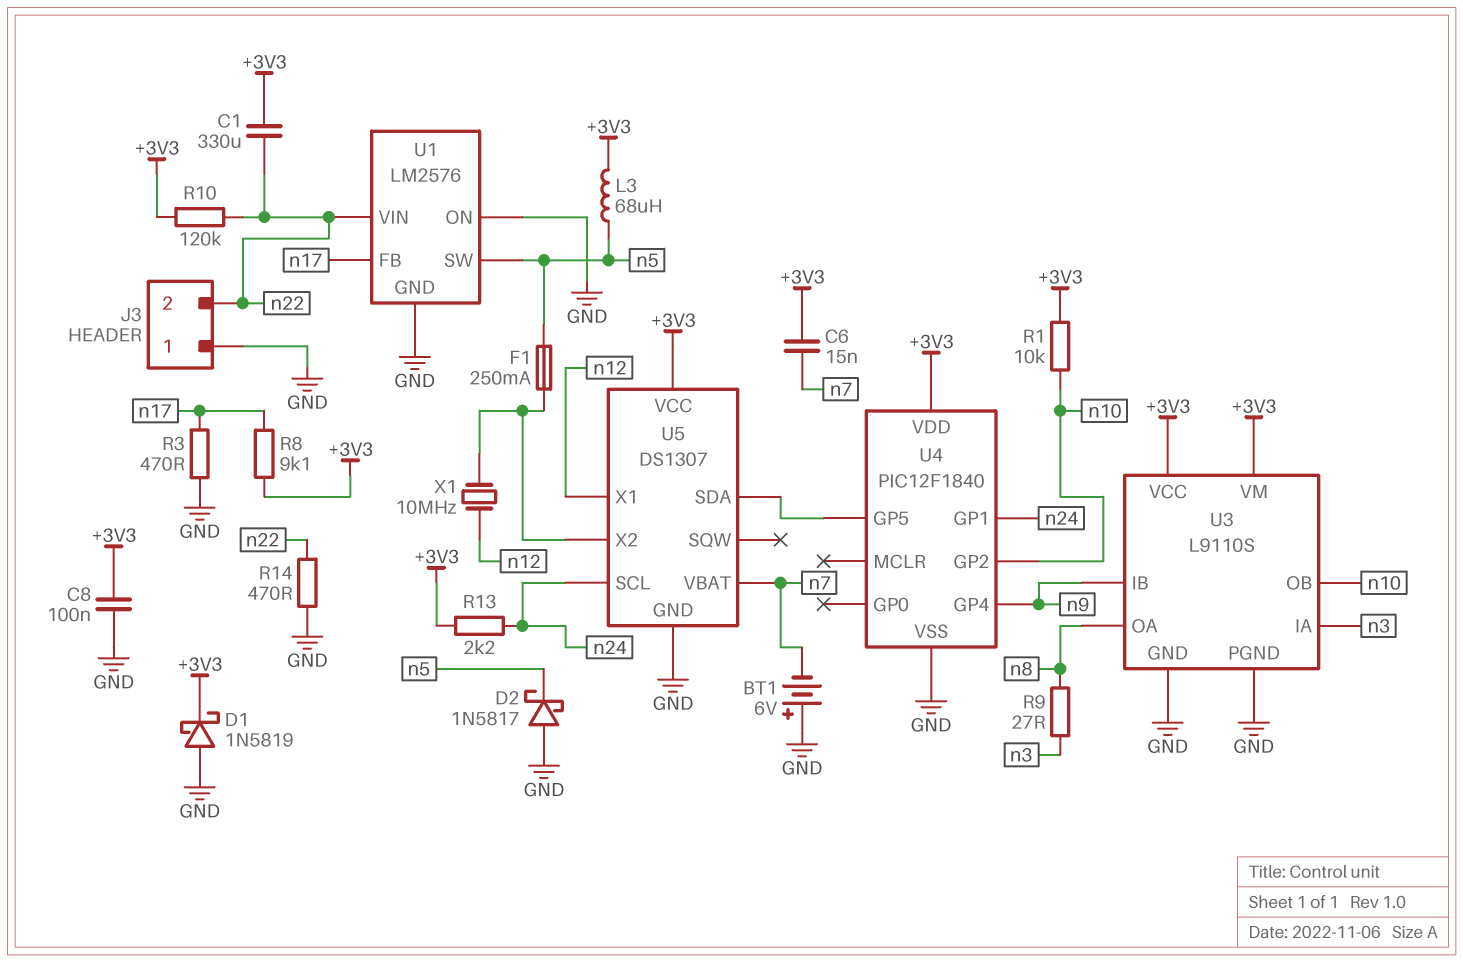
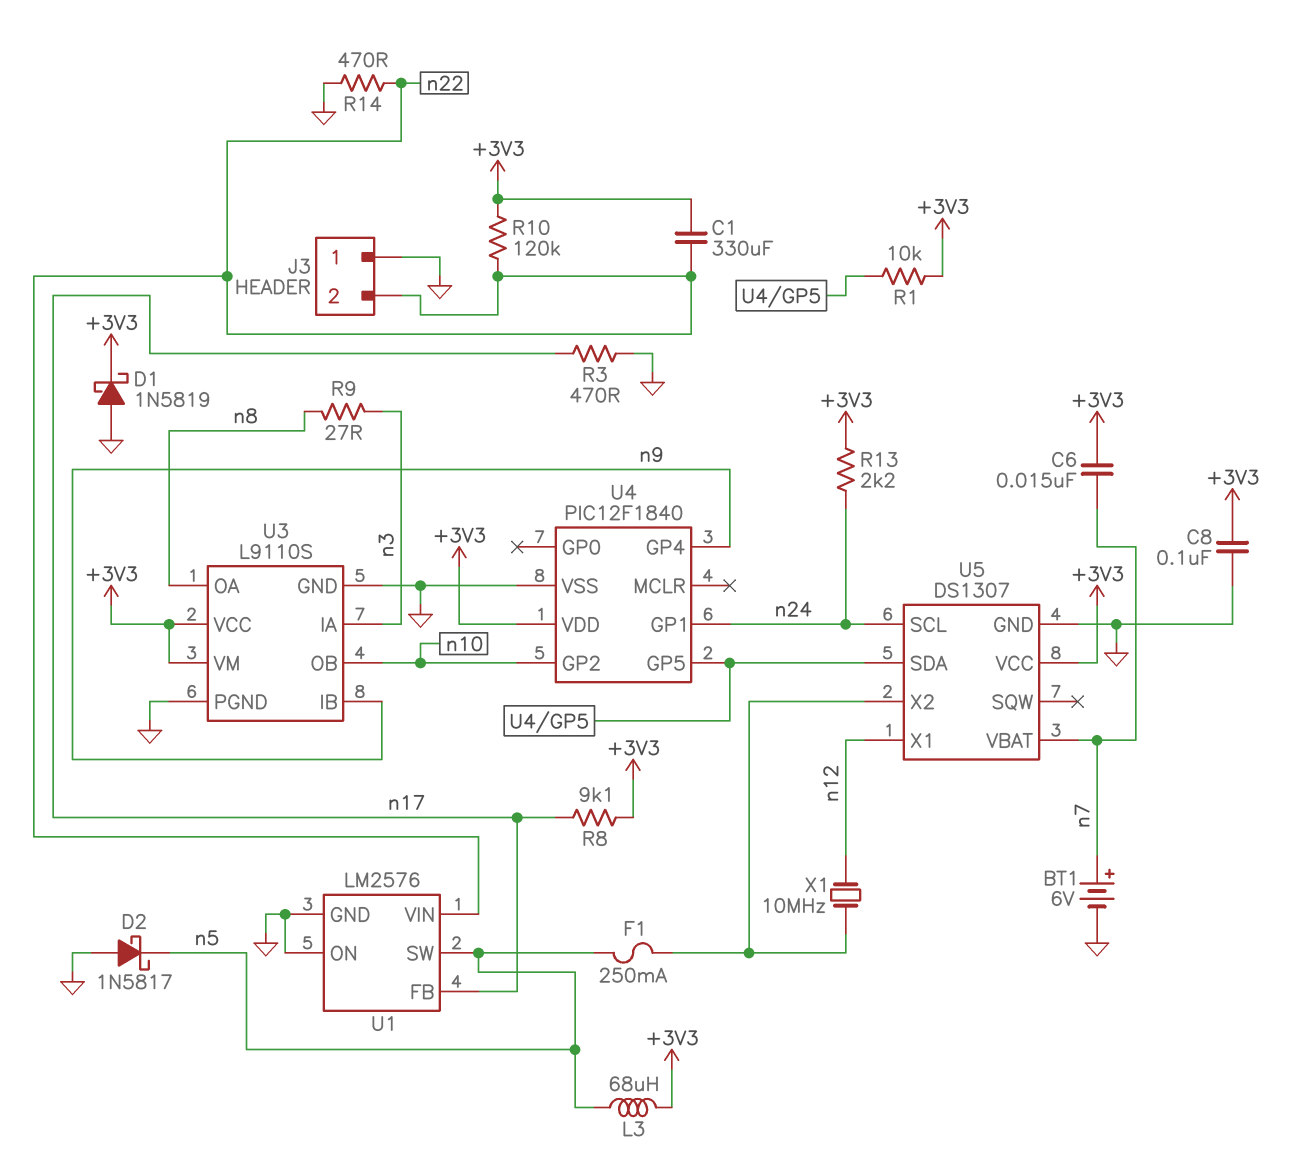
BT1: 6V (plus GND, minus n7) -> 6V (plus n7, minus GND)
R1: 10k (+3V3, n10) -> 10k (+3V3, U4/GP5)

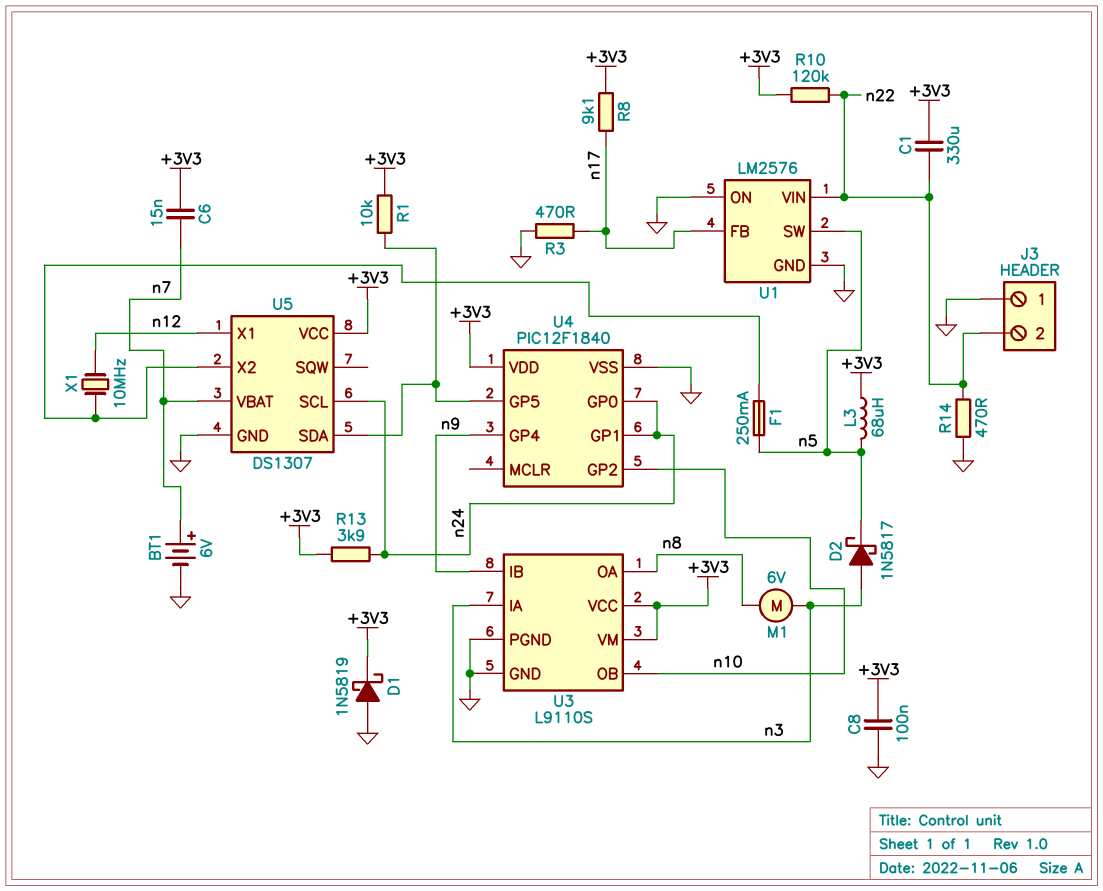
D2: schottky 1N5817 (A GND, K n5) -> schottky 1N5817 (A n3, K n5)
M1: none -> motor 6V (n3, n8)
R9: 27 (n3, n8) -> none
R13: 2.2k (+3V3, n24) -> 3.9k (+3V3, n24)
U4 pin GP0: none -> n24

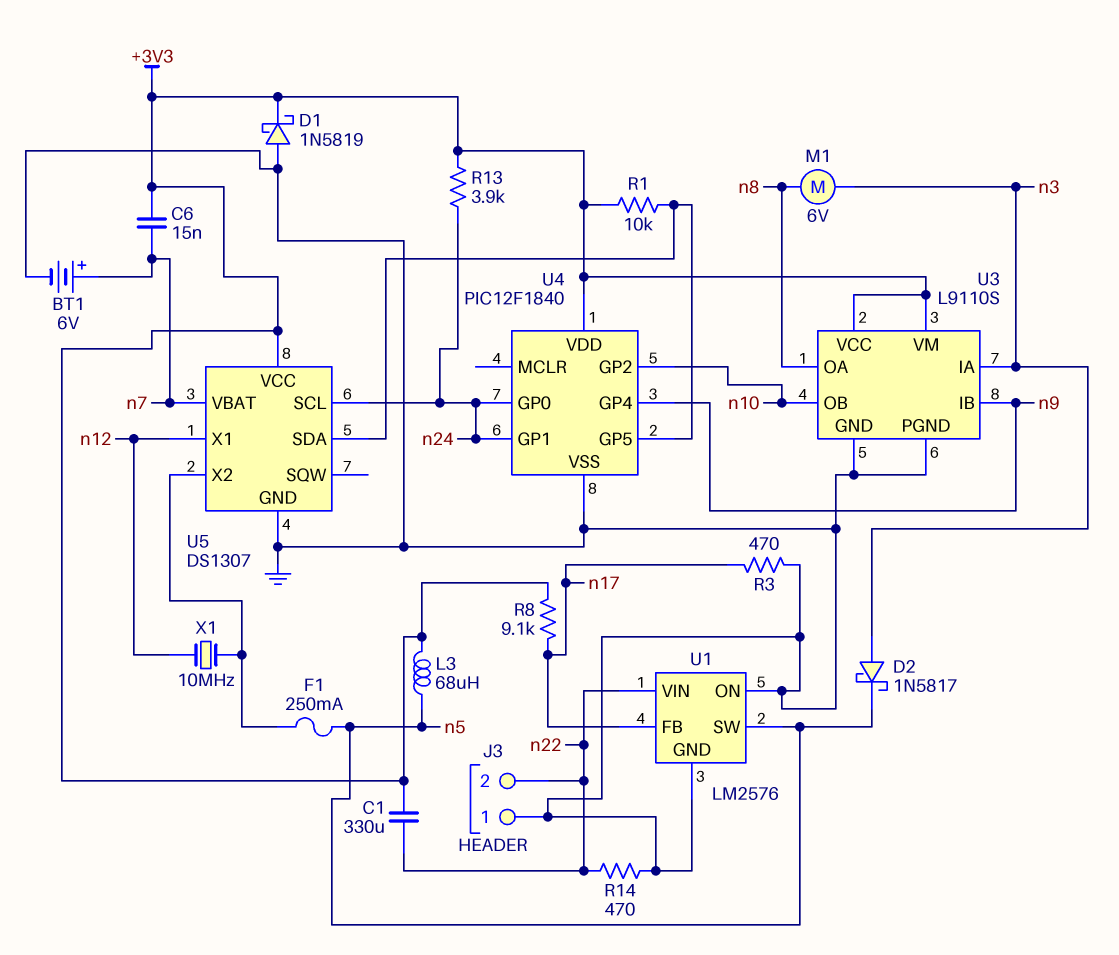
C8: 100nF (+3V3, GND) -> none
R10: 120k (+3V3, n22) -> none

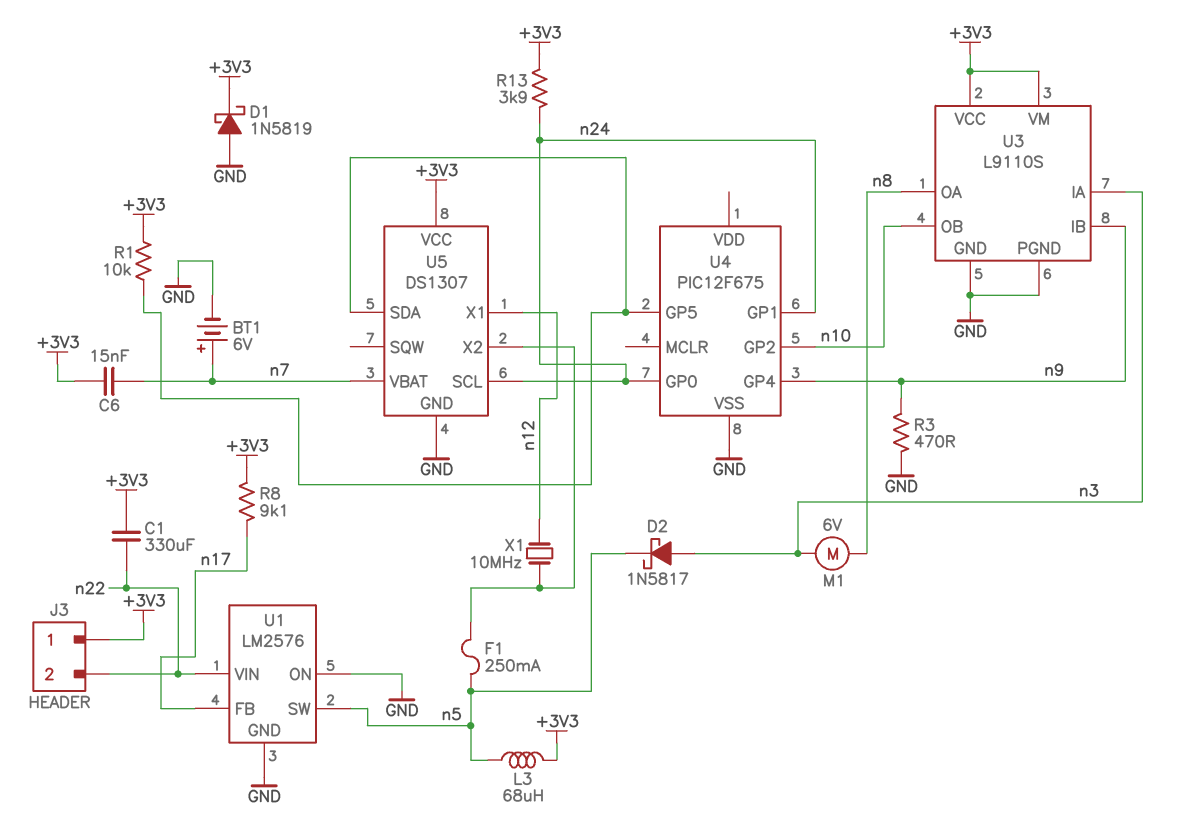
J3 pin 1: GND -> +3V3
R3: 470 (GND, n17) -> 470 (GND, n9)
R14: 470 (GND, n22) -> none
U4: PIC12F1840 -> PIC12F675
U4 pin VDD: +3V3 -> none

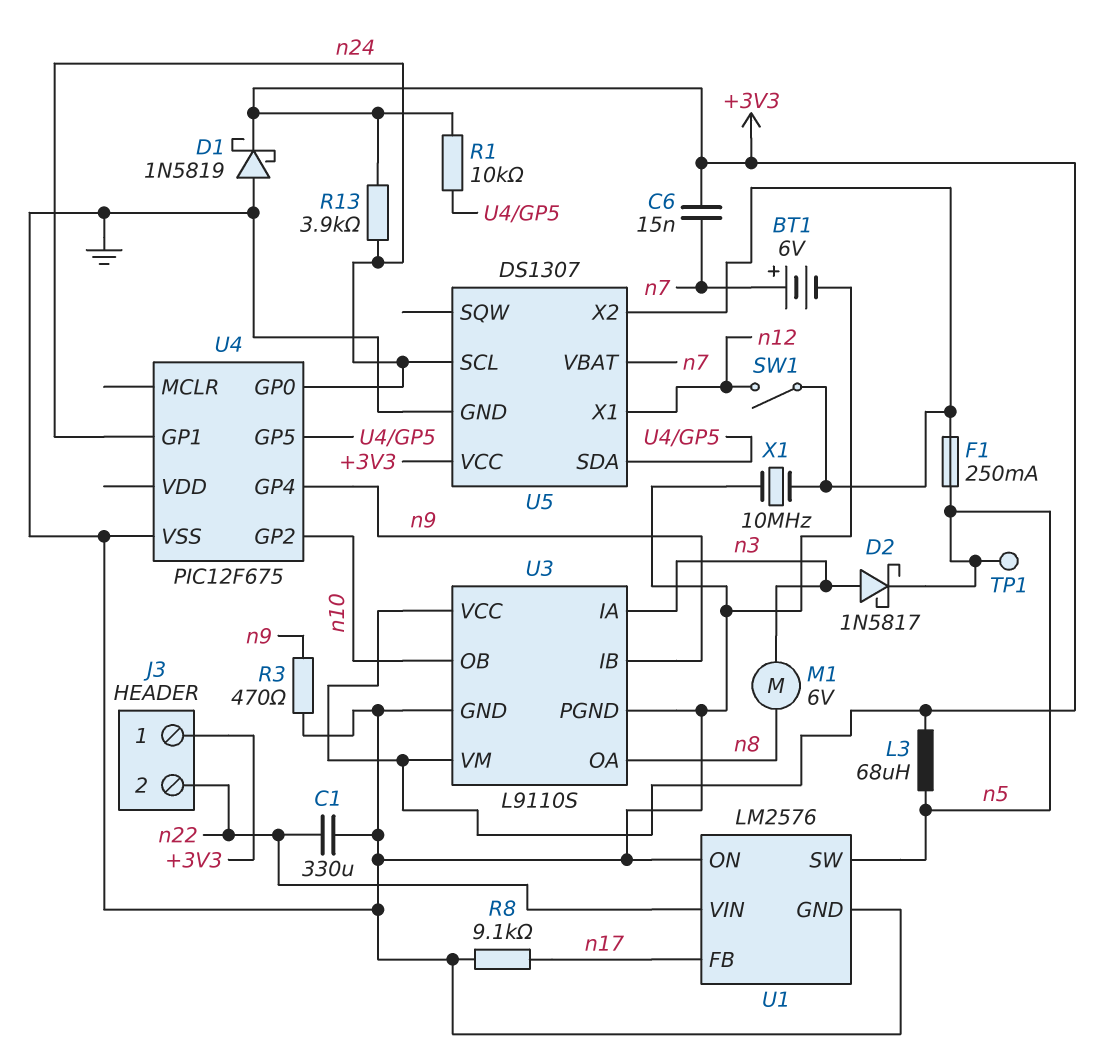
C1: 330uF (+3V3, n22) -> 330uF (GND, n22)
R8: 9.1k (+3V3, n17) -> 9.1k (GND, n17)
SW1: none -> switch (U5/X2, n12)
TP1: none -> test point (n5)
X1: 10MHz (U5/X2, n12) -> 10MHz (GND, U5/X2)

